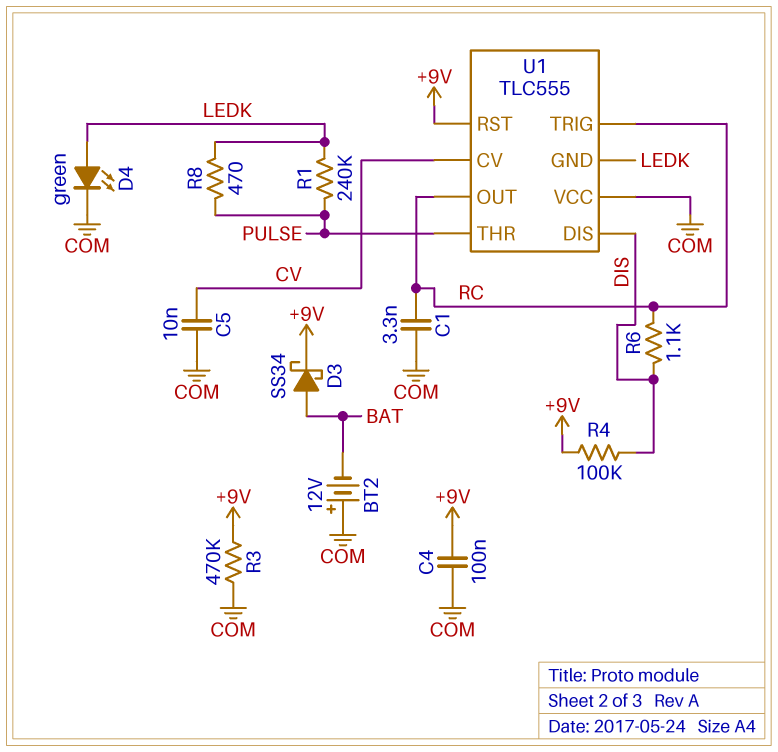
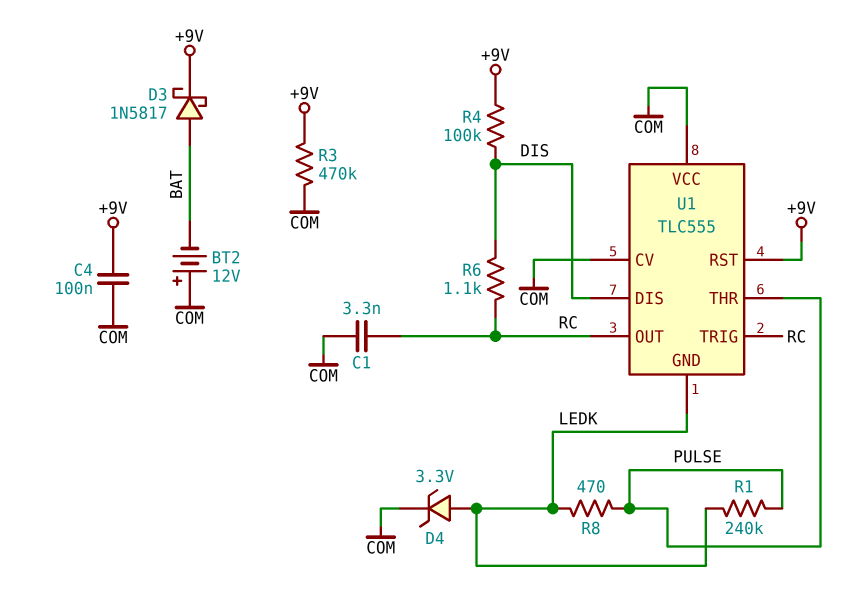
C5: 10nF (COM, CV) -> none
D3: schottky SS34 (A BAT, K +9V) -> schottky 1N5817 (A BAT, K +9V)
D4: LED green (A LEDK, K COM) -> zener 3.3V (A LEDK, K COM)
U1 pin CV: CV -> COM

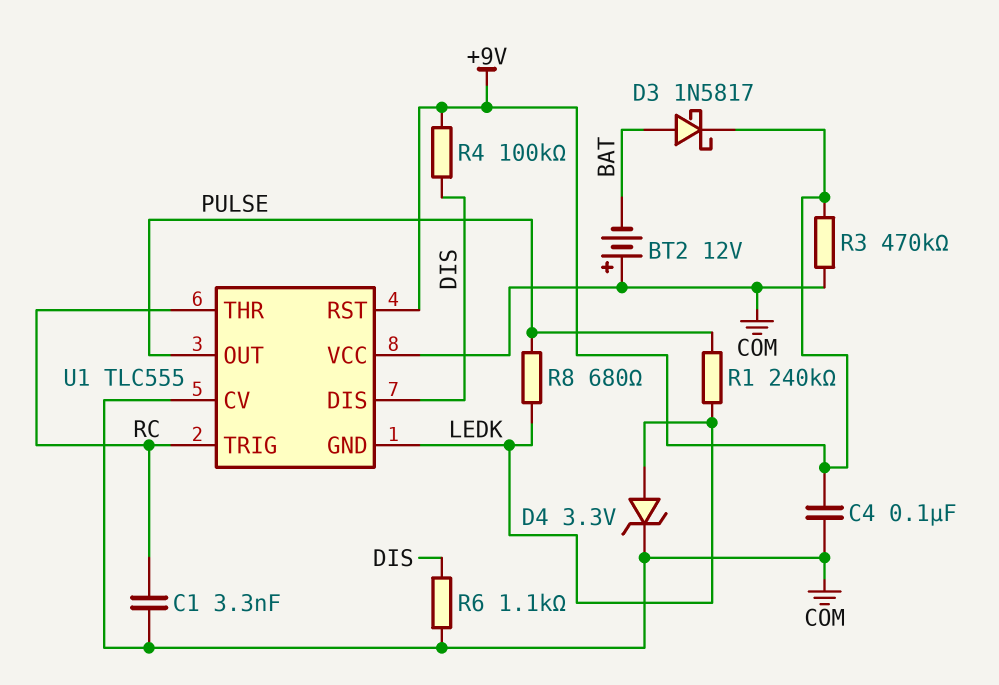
R6: 1.1k (DIS, RC) -> 1.1k (COM, DIS)
R8: 470 (LEDK, PULSE) -> 680 (LEDK, PULSE)
U1 pin OUT: RC -> PULSE
U1 pin THR: PULSE -> RC

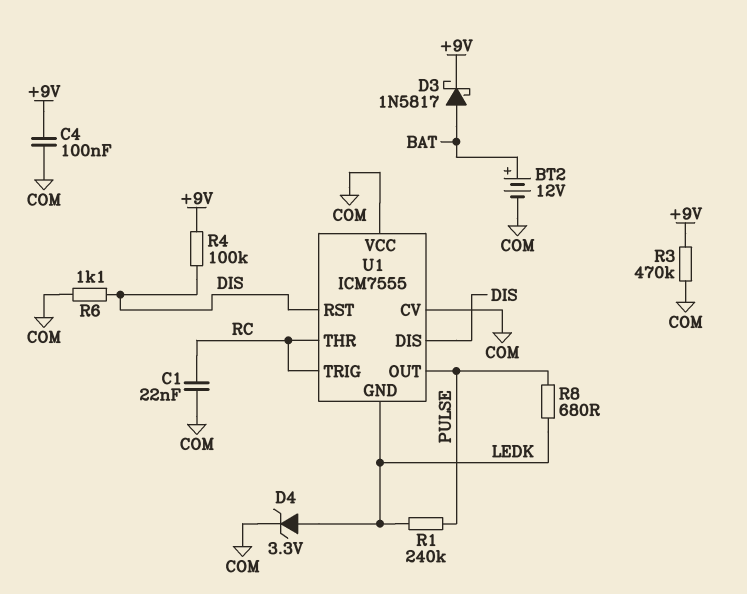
BT2: 12V (plus COM, minus BAT) -> 12V (plus BAT, minus COM)
C1: 3.3nF (COM, RC) -> 22nF (COM, RC)
U1: TLC555 -> ICM7555
U1 pin RST: +9V -> DIS

